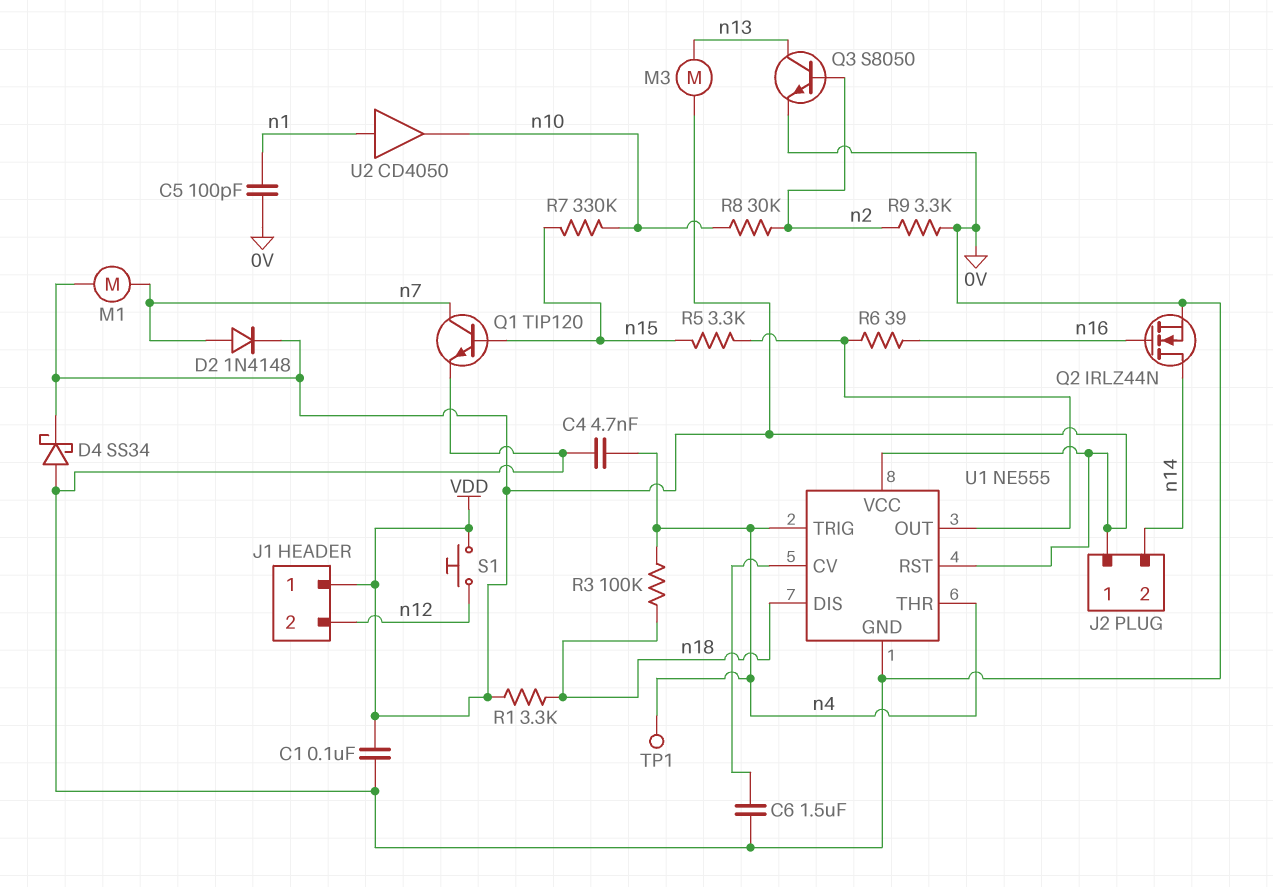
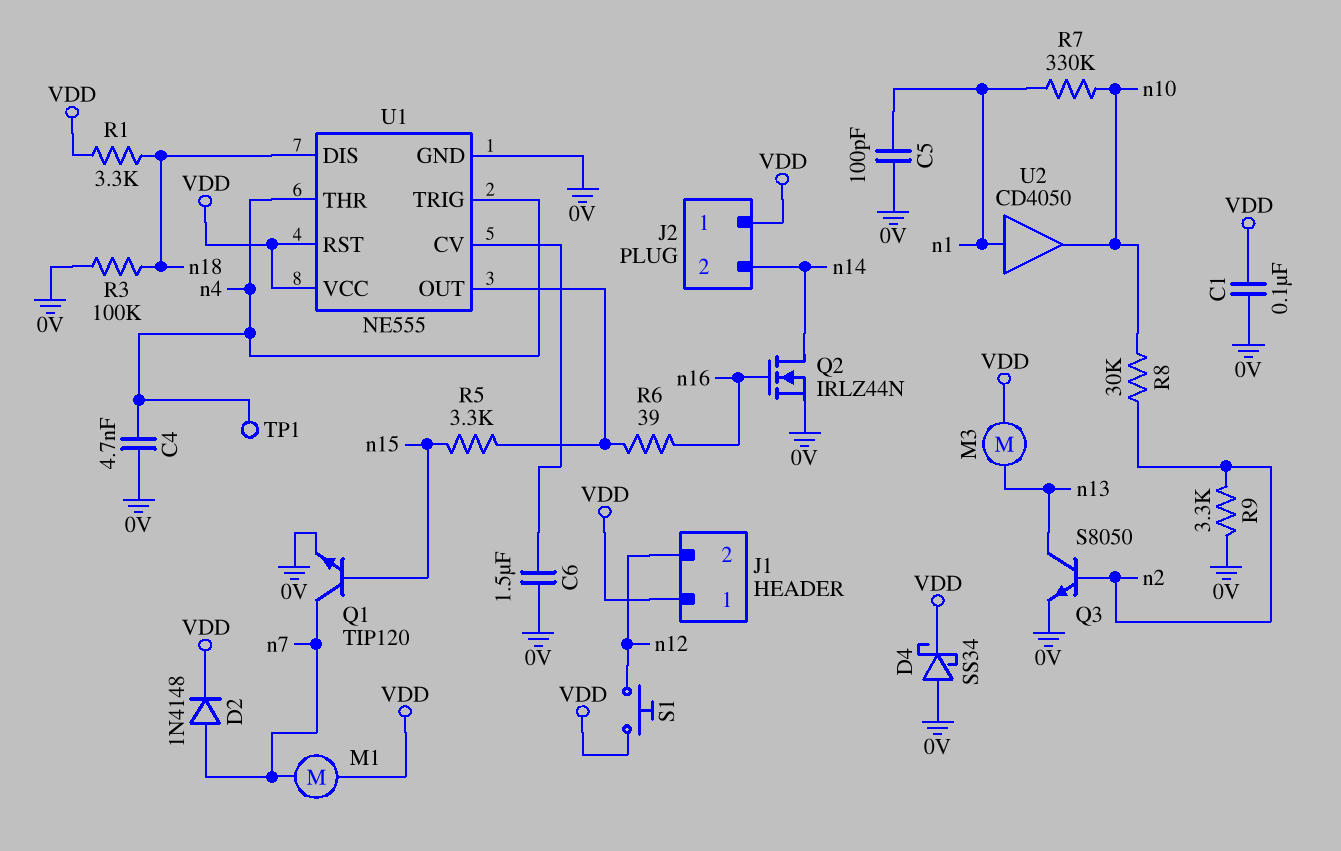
R3: 100k (n4, n18) -> 100k (0V, n18)
R7: 330k (n10, n15) -> 330k (n1, n10)

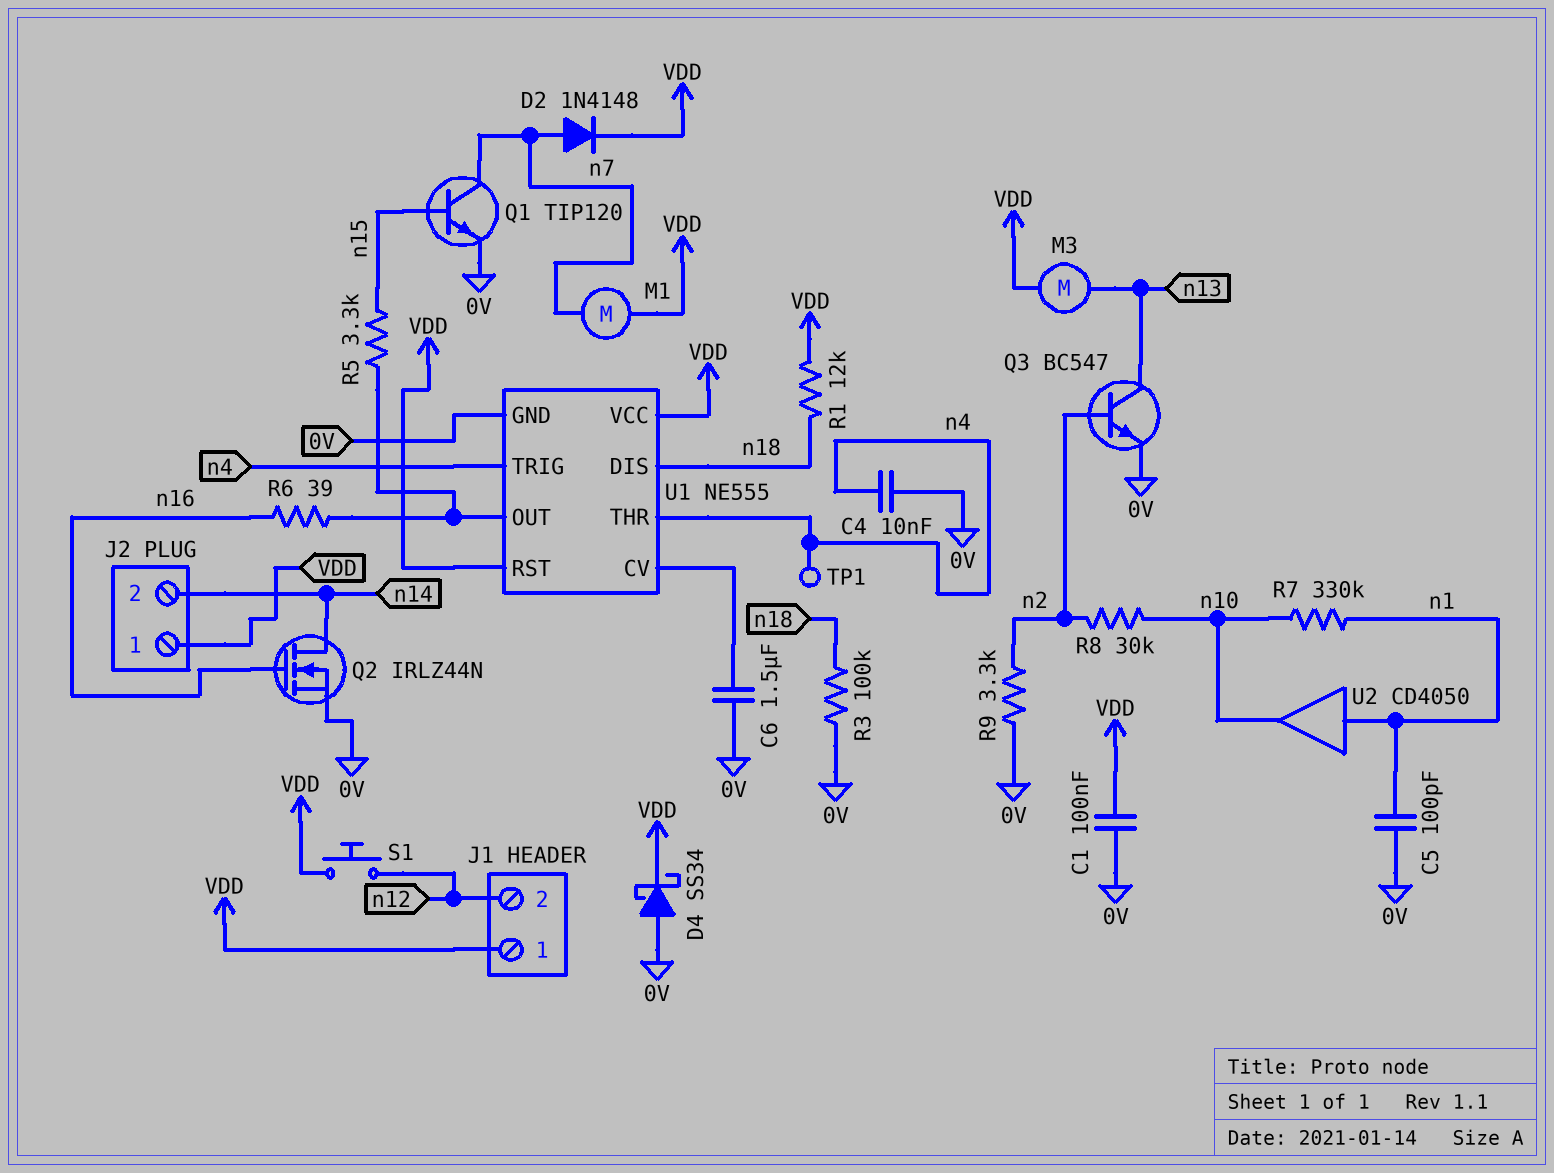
C4: 4.7nF (0V, n4) -> 10nF (0V, n4)
Q3: NPN S8050 (B n2, C n13, E 0V) -> NPN BC547 (B n2, C n13, E 0V)
R1: 3.3k (VDD, n18) -> 12k (VDD, n18)

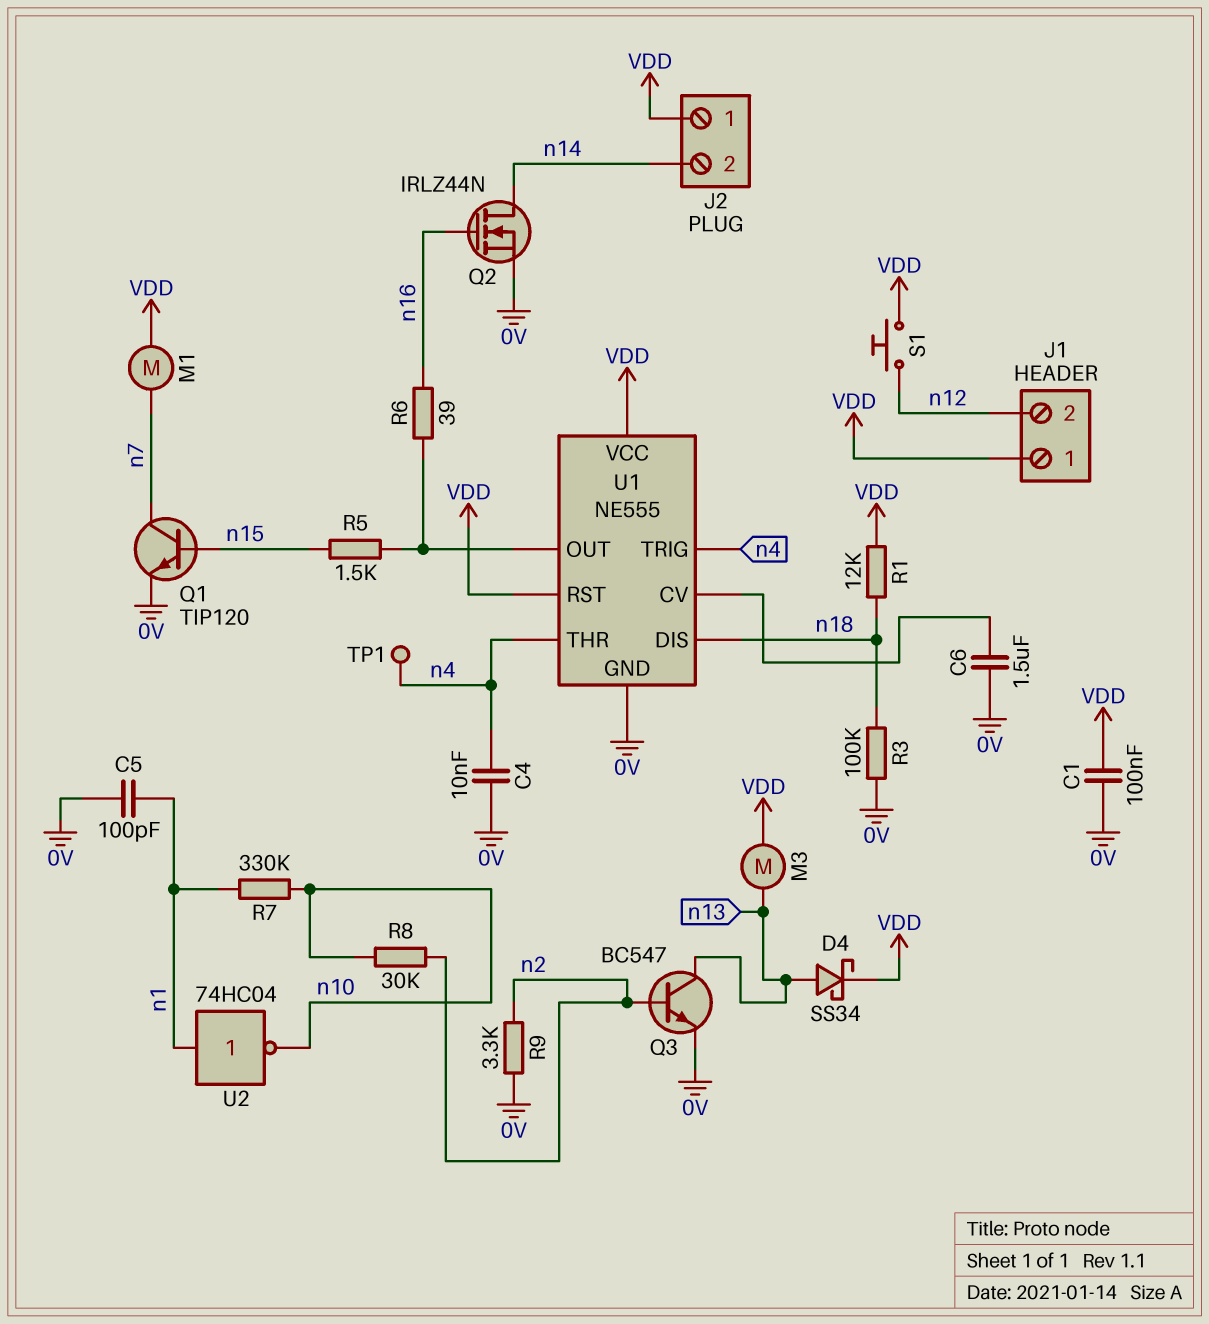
D2: diode 1N4148 (A n7, K VDD) -> none
D4: schottky SS34 (A 0V, K VDD) -> schottky SS34 (A n13, K VDD)
R5: 3.3k (U1/OUT, n15) -> 1.5k (U1/OUT, n15)
U2: buffer CD4050 (in n1, out n10) -> NOT 74HC04 (in n1, out n10)

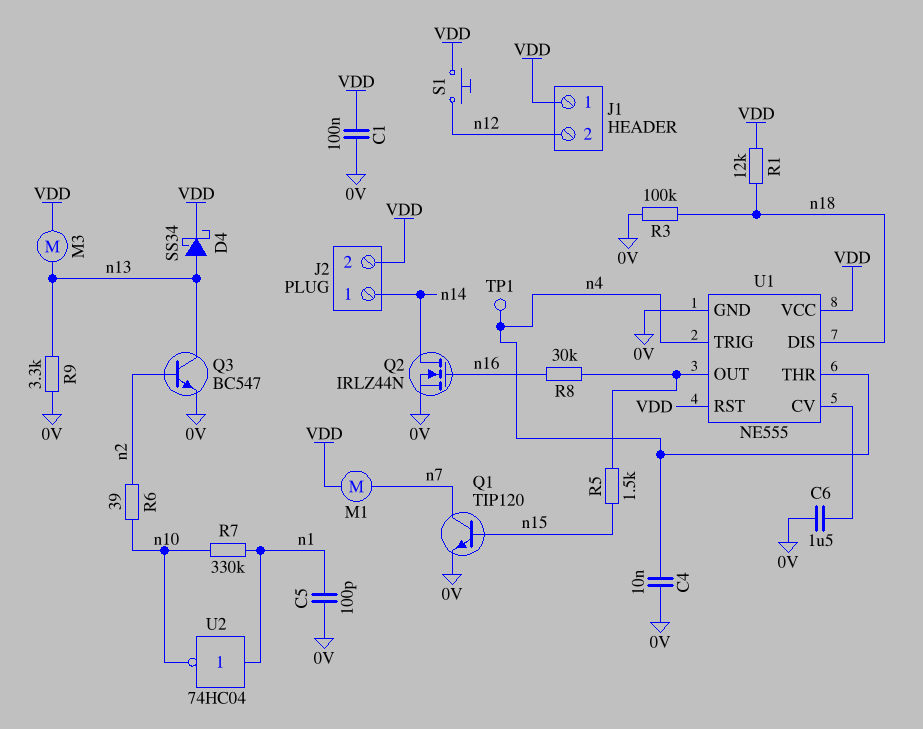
J2 pin 1: VDD -> n14
J2 pin 2: n14 -> VDD
R6: 39 (U1/OUT, n16) -> 39 (n2, n10)
R8: 30k (n2, n10) -> 30k (U1/OUT, n16)
R9: 3.3k (0V, n2) -> 3.3k (0V, n13)

